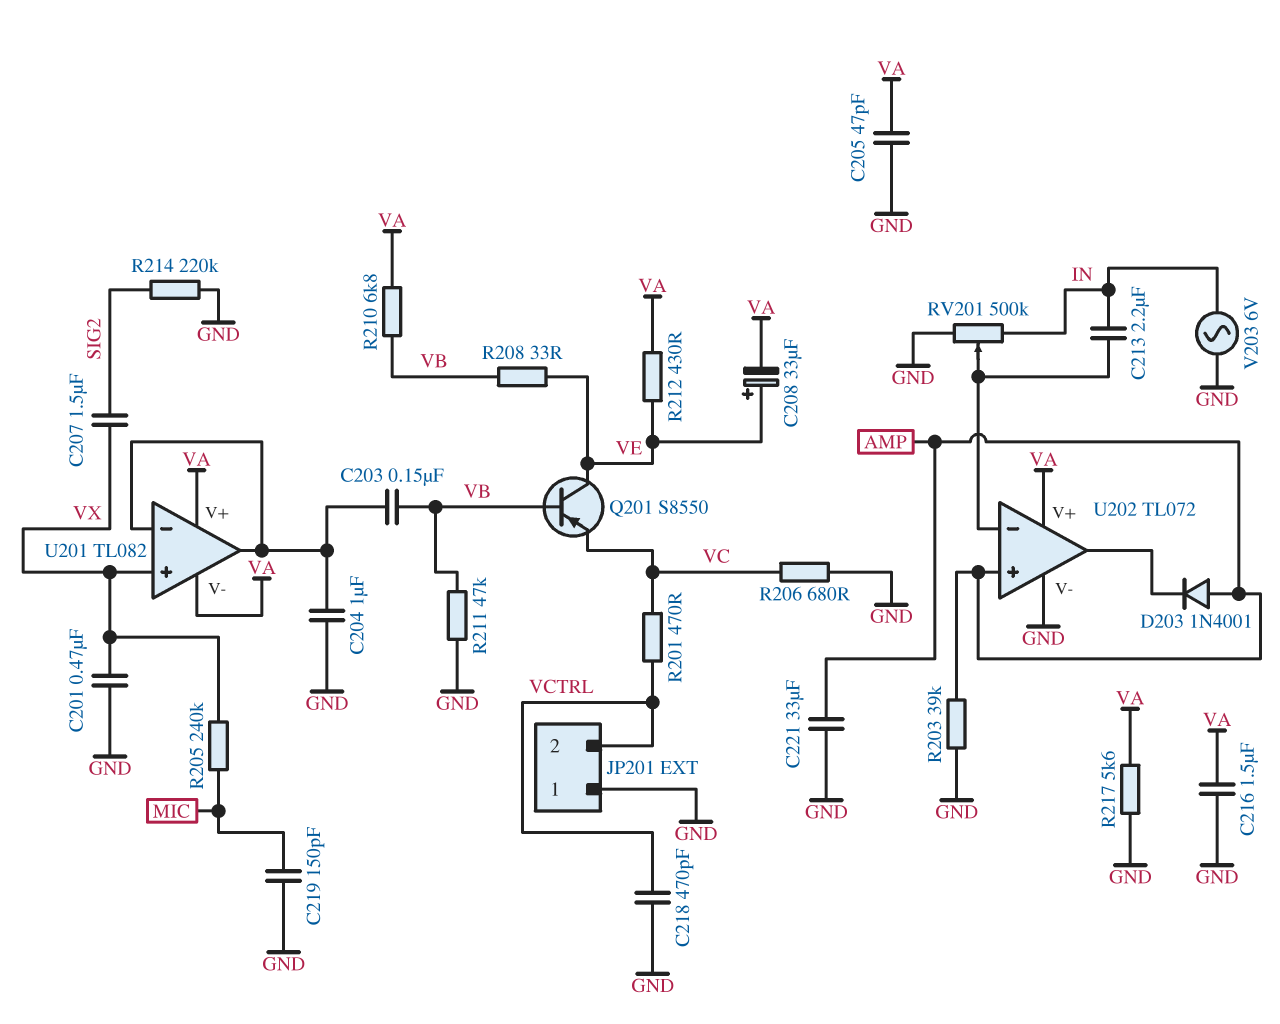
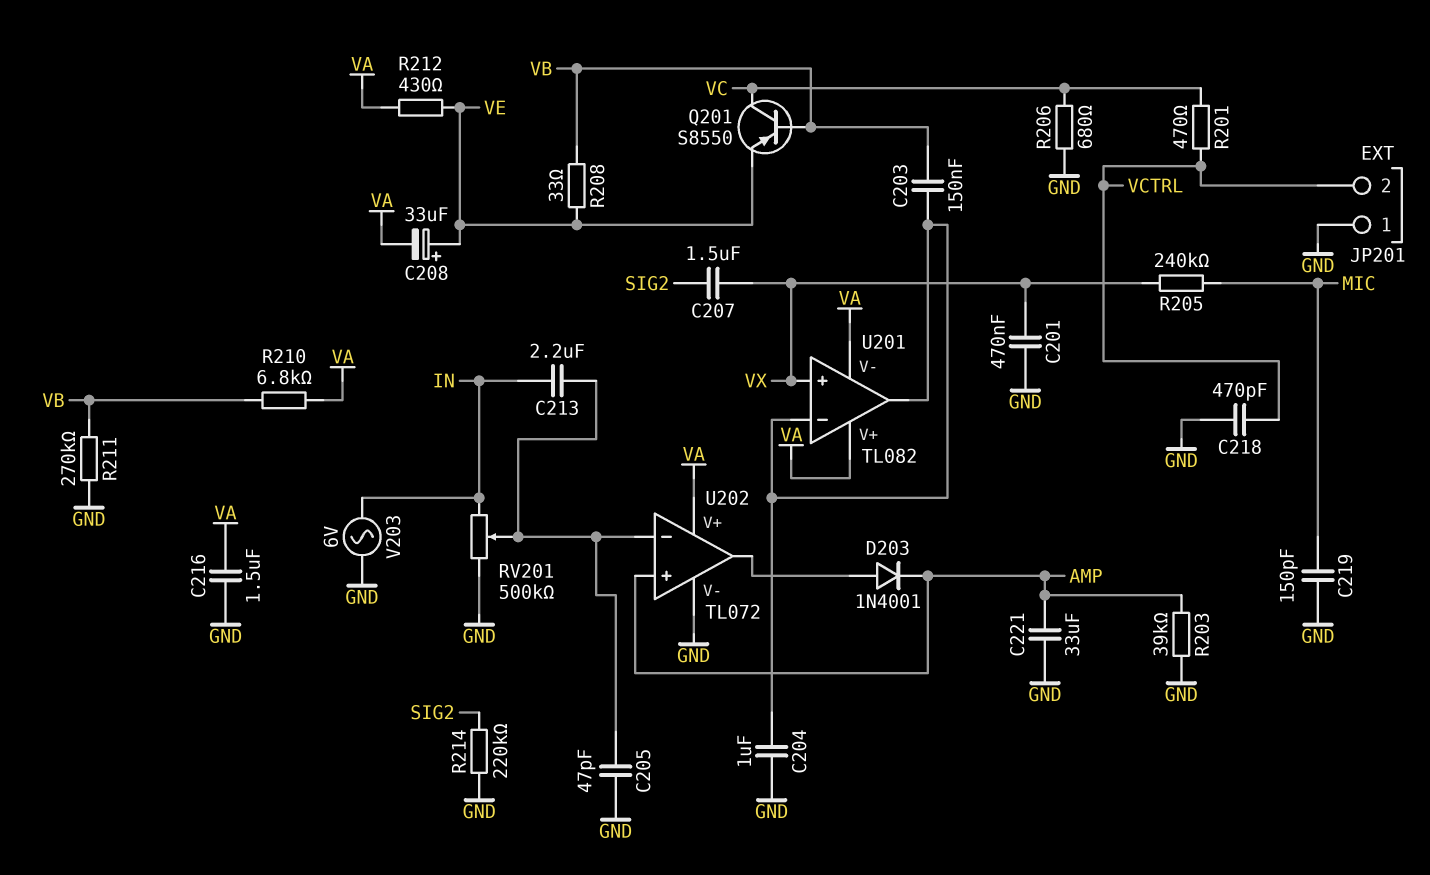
C205: 47pF (GND, VA) -> 47pF (GND, U202/in-)
D203: diode 1N4001 (A AMP, K U202/out) -> diode 1N4001 (A U202/out, K AMP)
Q201: PNP S8550 (B VB, C VE, E VC) -> PNP S8550 (B VB, C VC, E VE)
R211: 47k (GND, VB) -> 270k (GND, VB)
R217: 5.6k (GND, VA) -> none

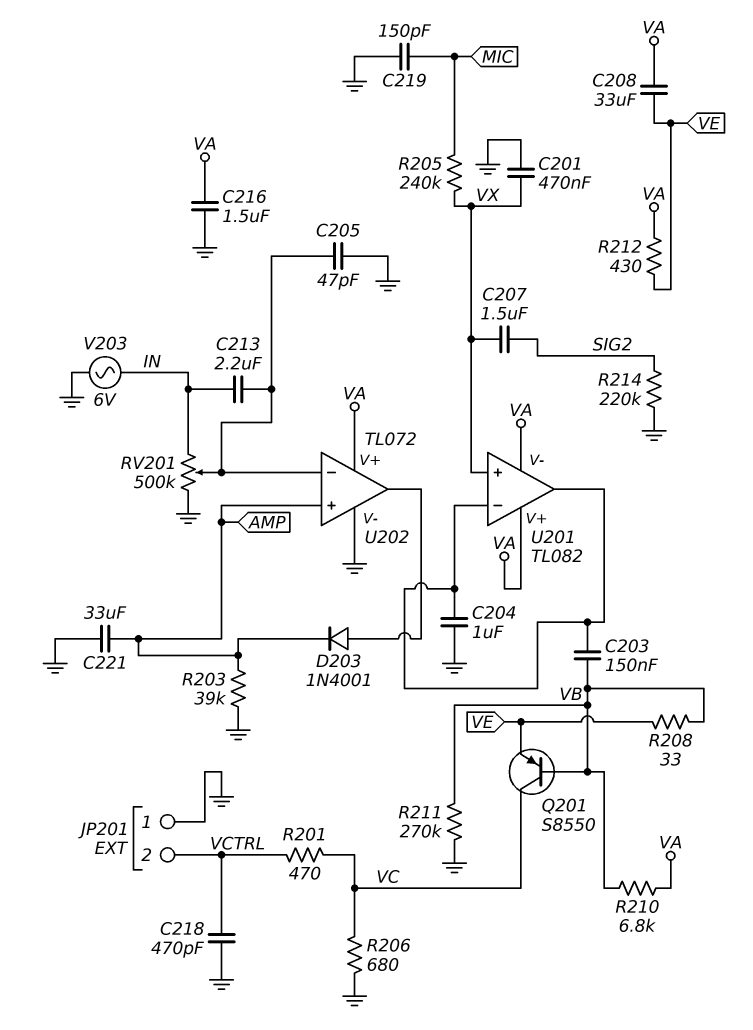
C208: 33uF (plus VE, minus VA) -> 33uF (VA, VE)

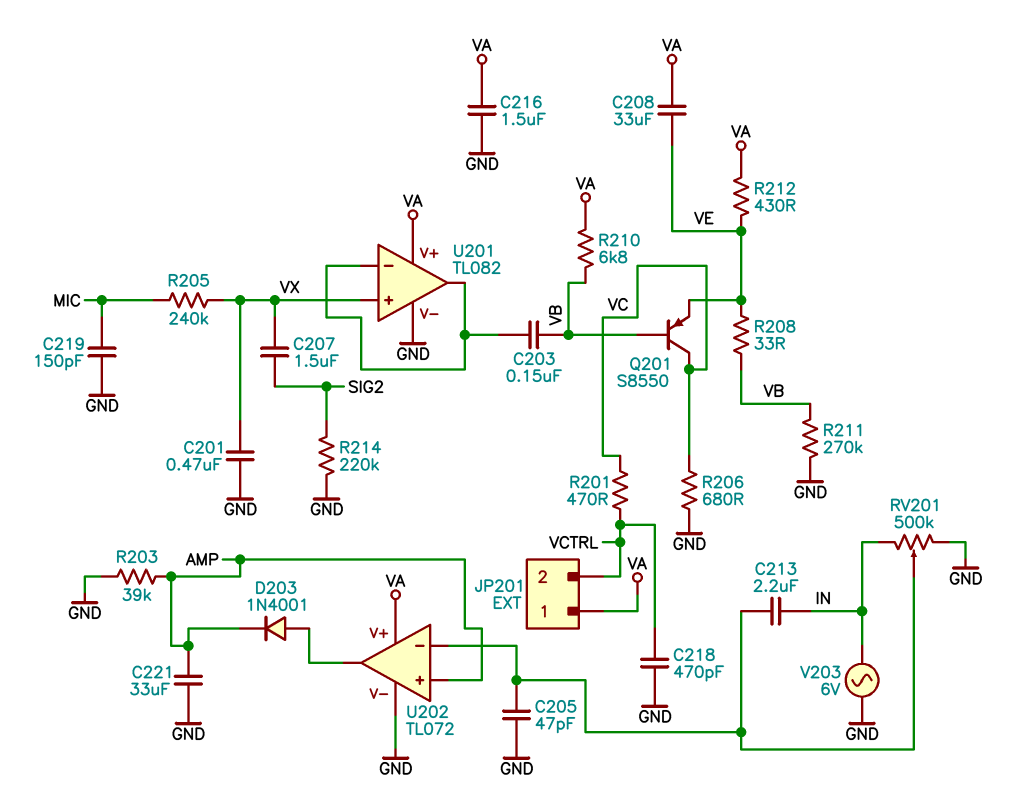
C204: 1uF (GND, U201/in-) -> none
JP201 pin 1: GND -> VA
U201 pin V-: VA -> GND

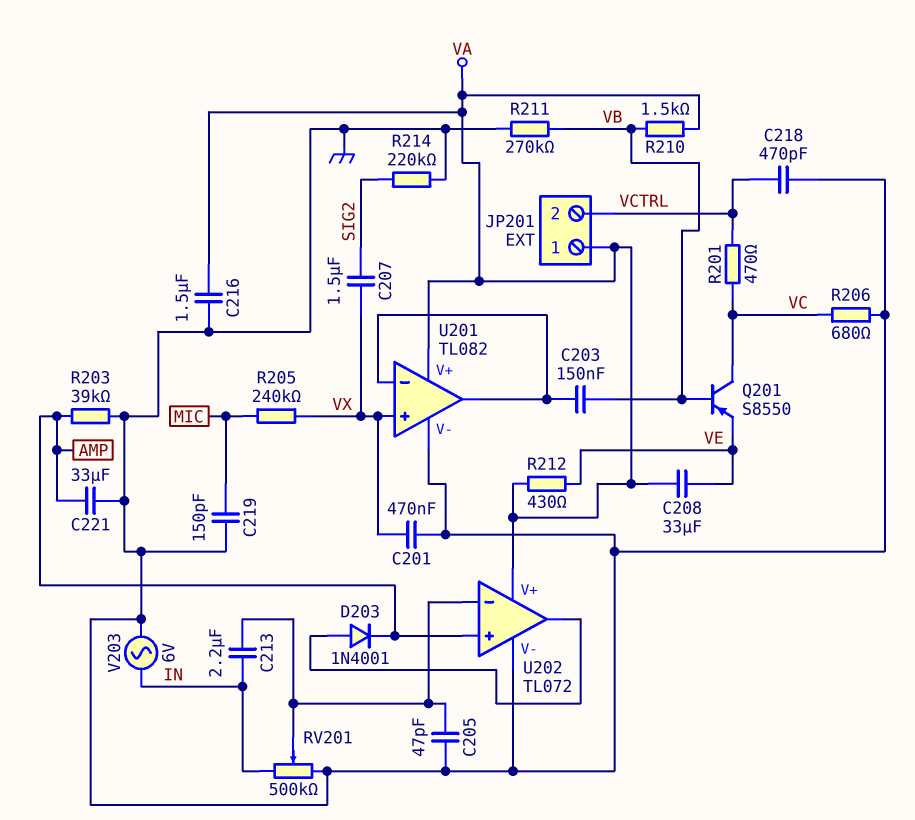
R208: 33 (VB, VE) -> none
R210: 6.8k (VA, VB) -> 1.5k (VA, VB)

